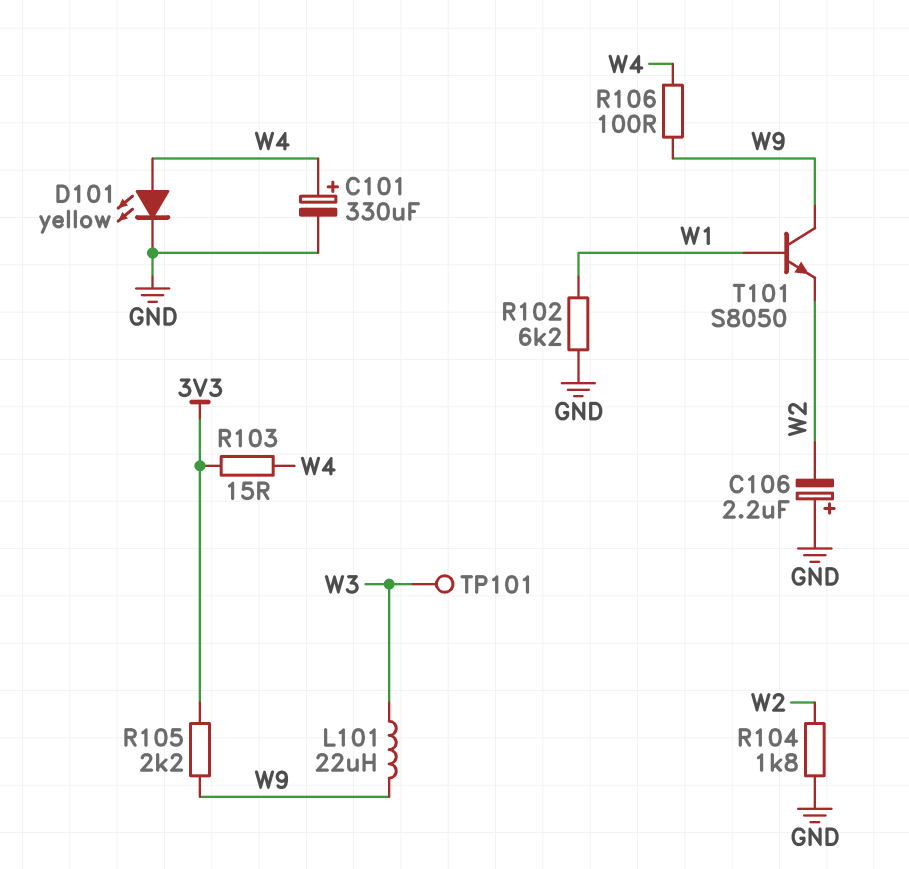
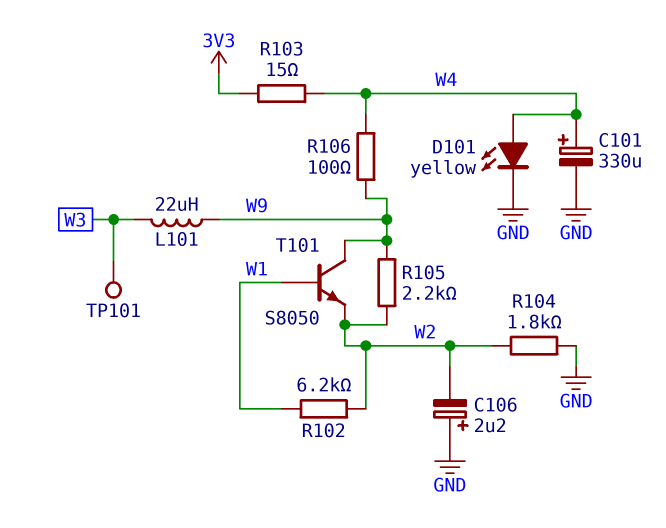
R102: 6.2k (GND, W1) -> 6.2k (W1, W2)
R105: 2.2k (3V3, W9) -> 2.2k (W2, W9)

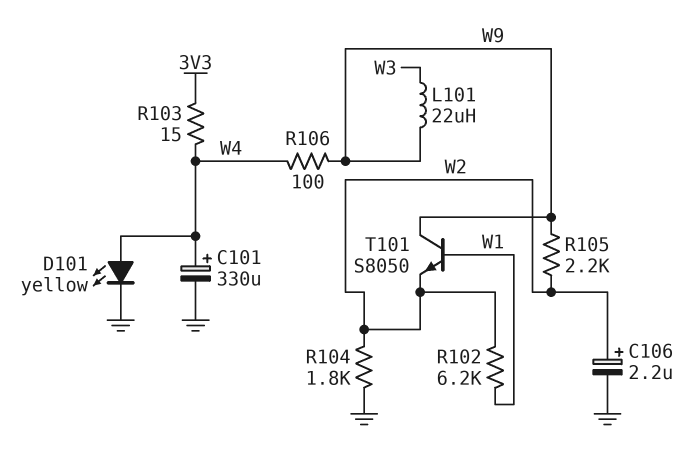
C106: 2.2uF (plus GND, minus W2) -> 2.2uF (plus W2, minus GND)
TP101: test point (W3) -> none

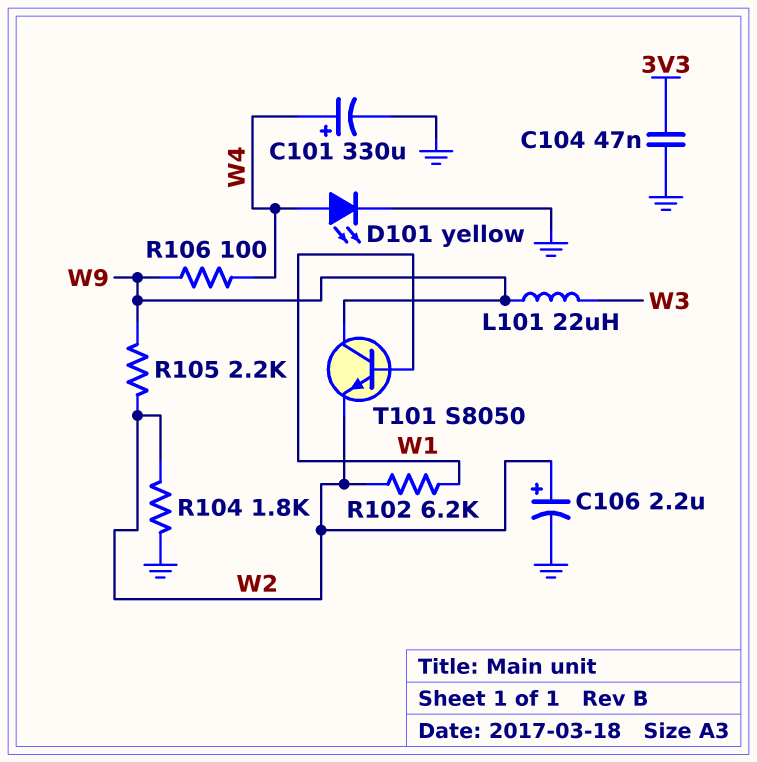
C104: none -> 47nF (3V3, GND)
R103: 15 (3V3, W4) -> none

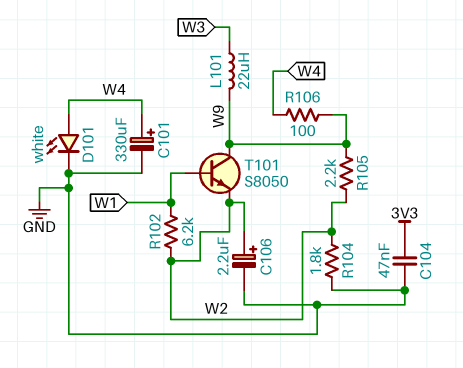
D101: LED yellow (A W4, K GND) -> LED white (A W4, K GND)

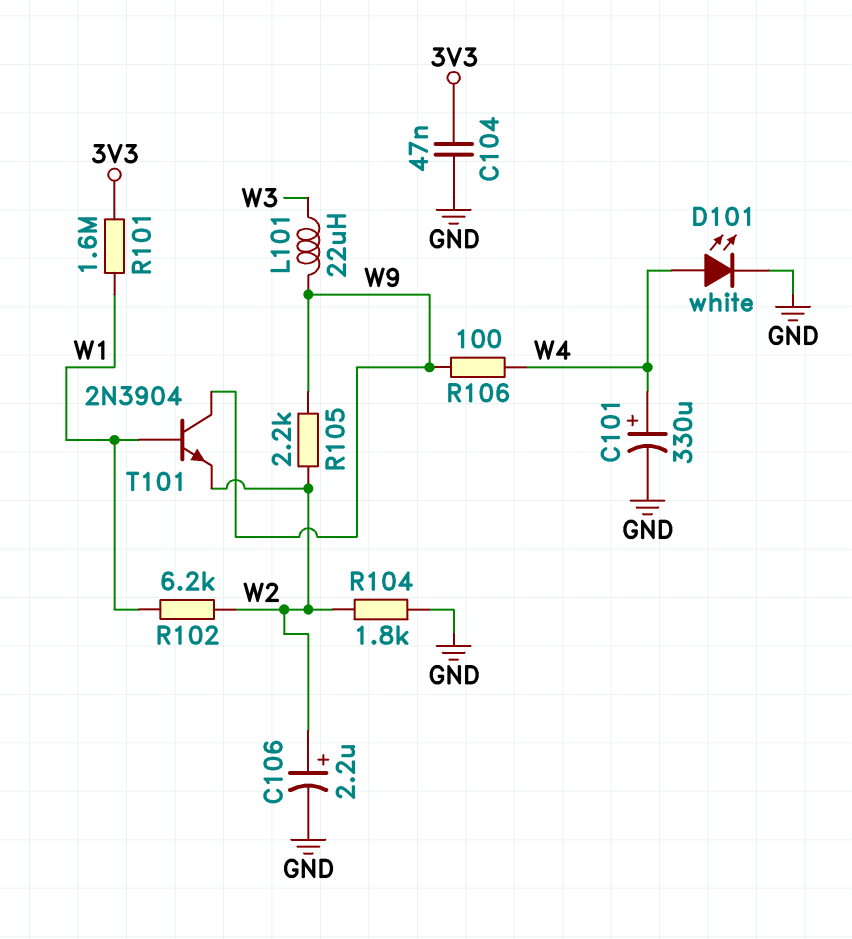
R101: none -> 1.6M (3V3, W1)
T101: NPN S8050 (B W1, C W9, E W2) -> NPN 2N3904 (B W1, C W9, E W2)

